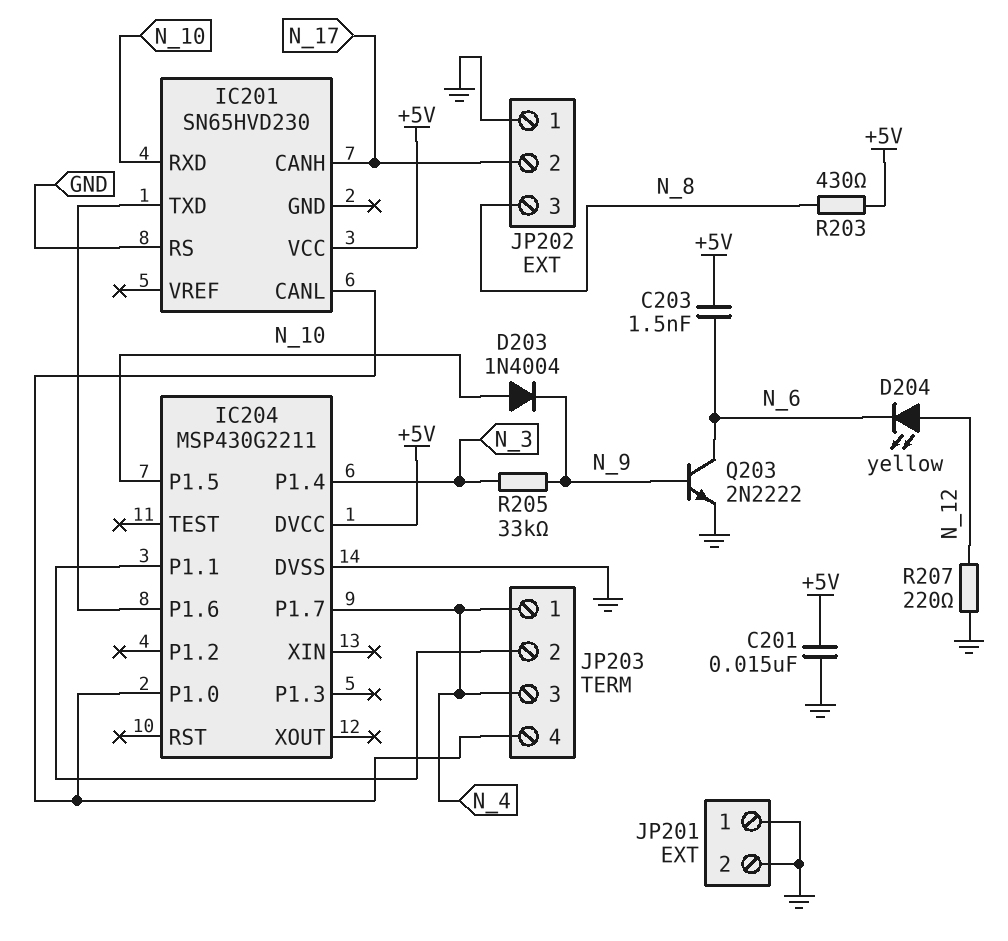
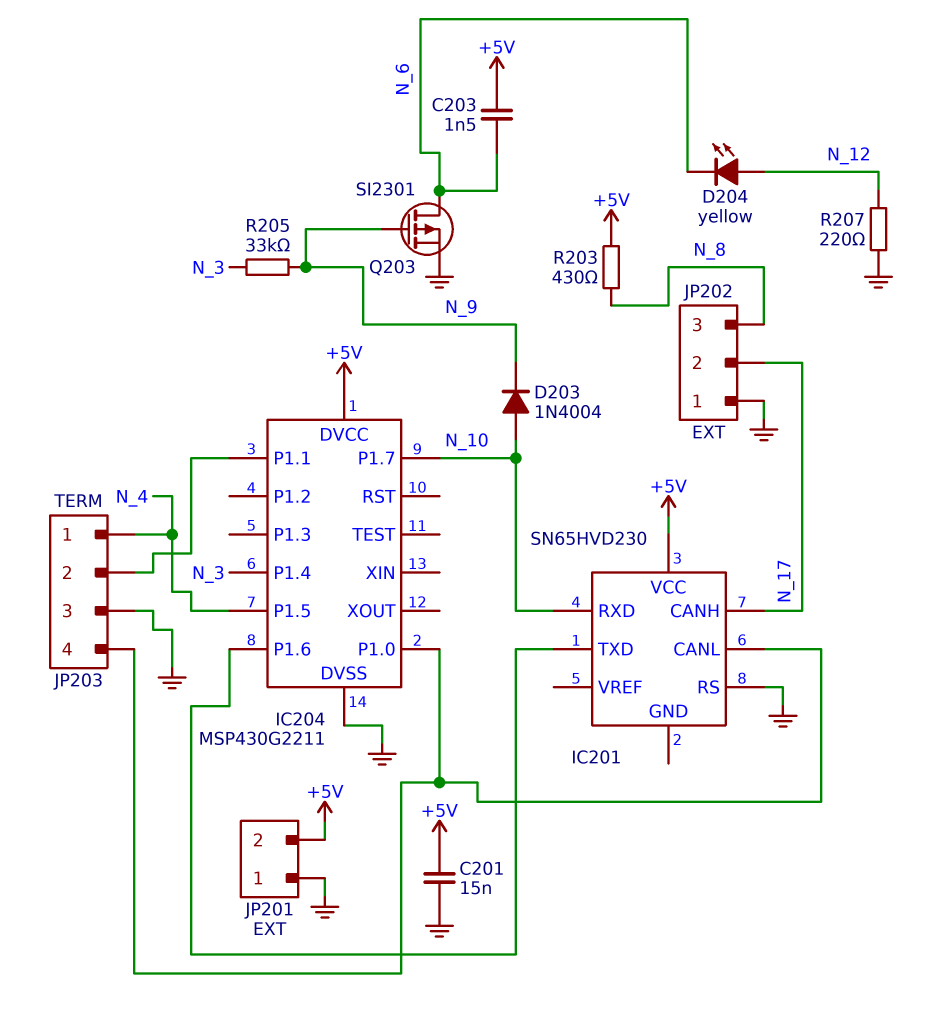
IC204 pin P1.5: N_10 -> N_4
IC204 pin P1.7: N_4 -> N_10
JP201 pin 2: GND -> +5V
JP203 pin 3: N_4 -> GND
Q203: NPN 2N2222 (B N_9, C N_6, E GND) -> PMOS SI2301 (G N_9, D N_6, S GND)

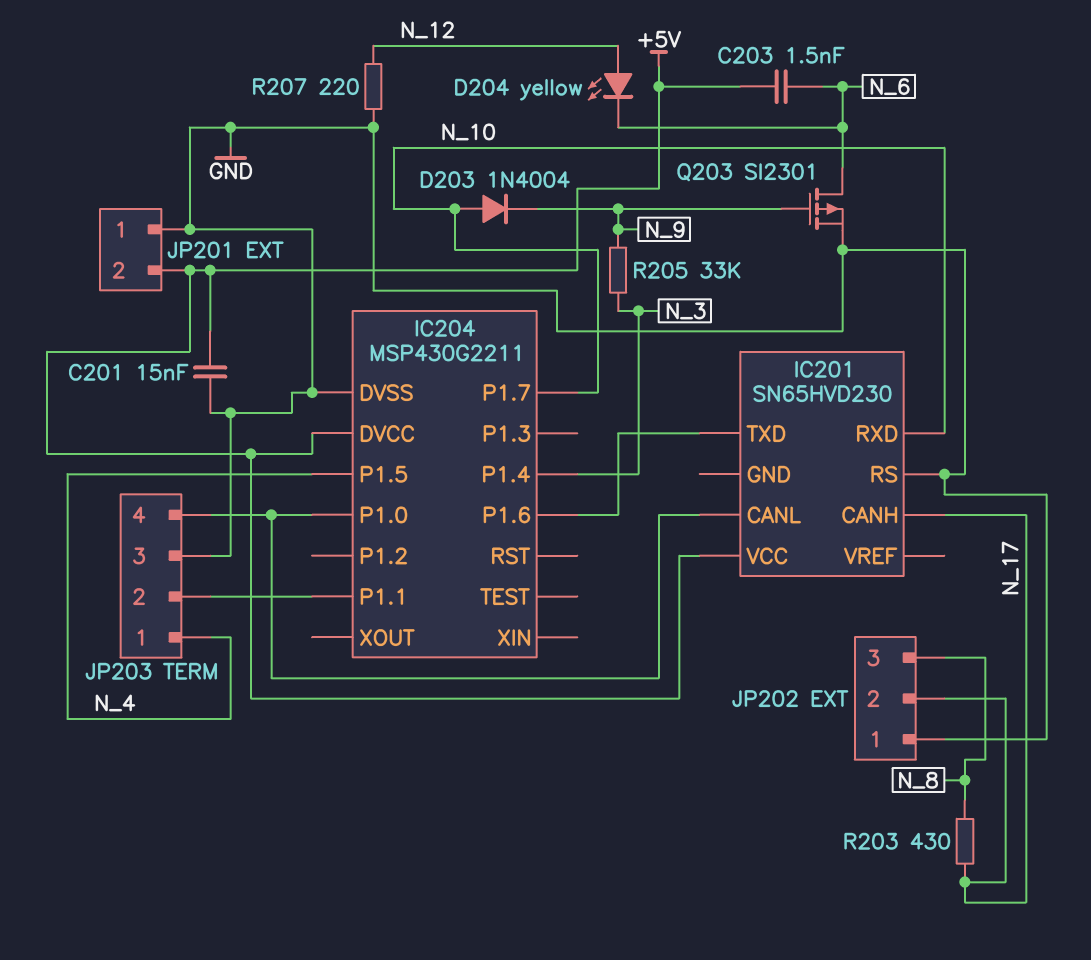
R203: 430 (+5V, N_8) -> 430 (N_8, N_17)

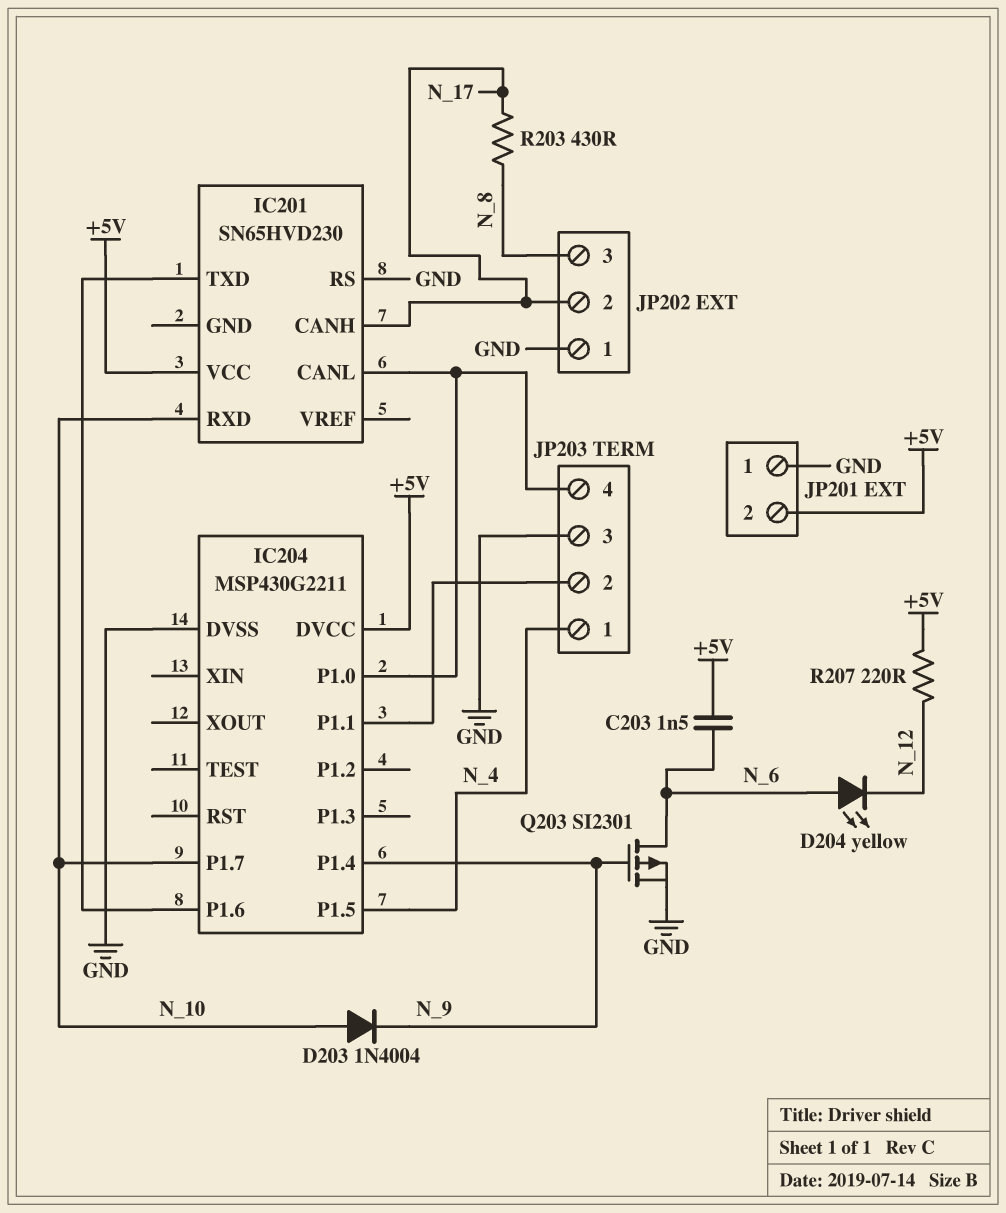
C201: 15nF (+5V, GND) -> none
D204: LED yellow (A N_12, K N_6) -> LED yellow (A N_6, K N_12)
IC204 pin P1.4: N_3 -> N_9
R205: 33k (N_3, N_9) -> none
R207: 220 (GND, N_12) -> 220 (+5V, N_12)

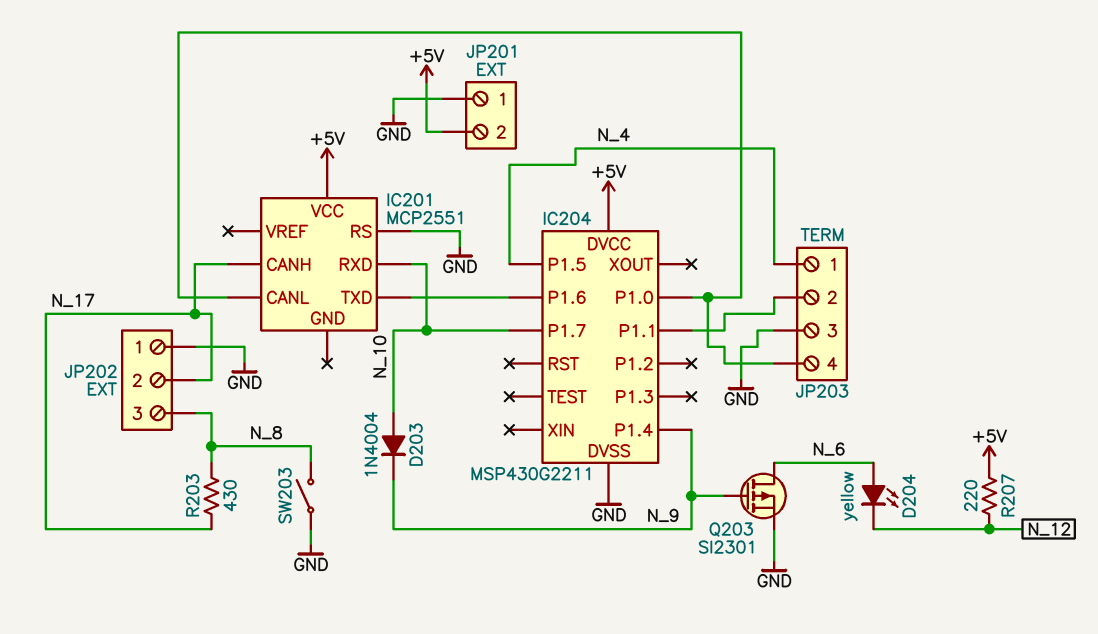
C203: 1.5nF (+5V, N_6) -> none
IC201: SN65HVD230 -> MCP2551
SW203: none -> switch (GND, N_8)

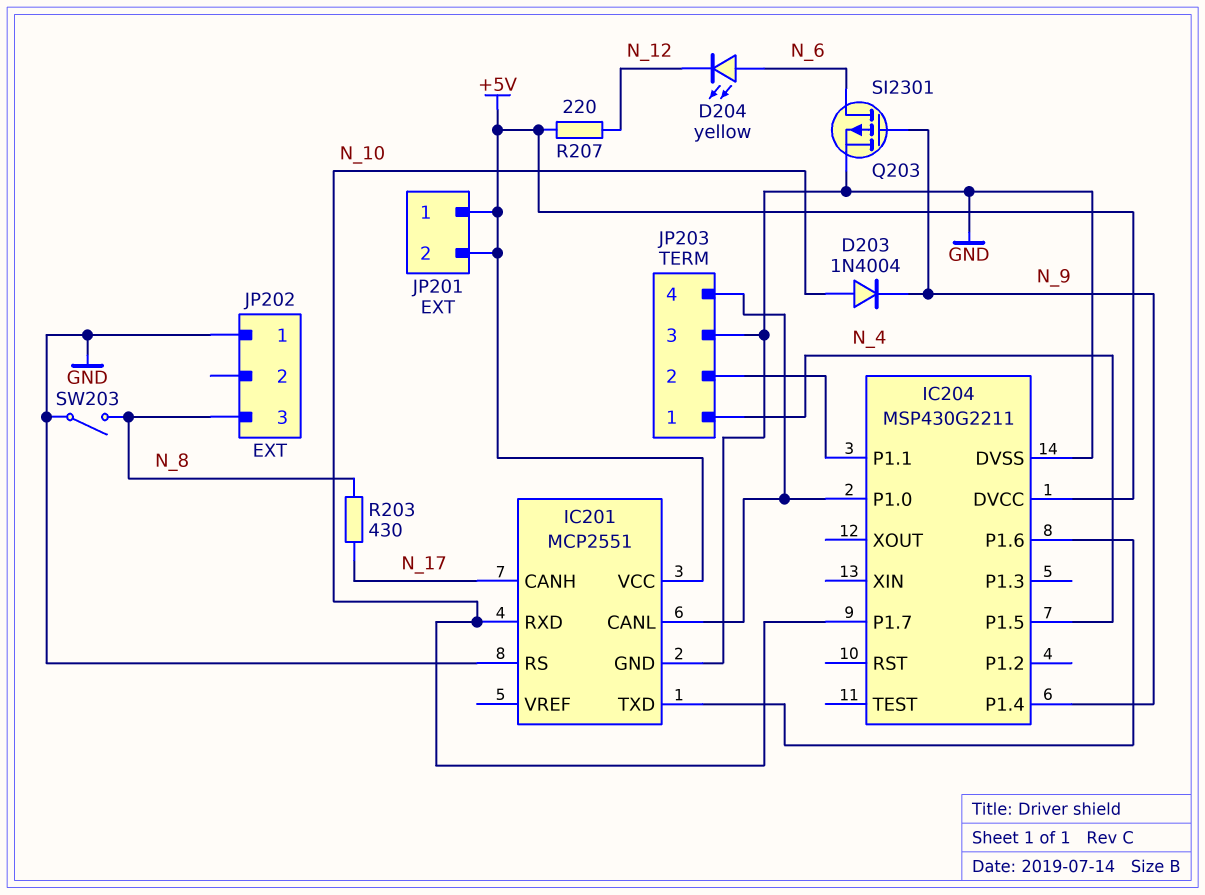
IC201 pin GND: none -> GND
JP201 pin 1: GND -> +5V
JP202 pin 2: N_17 -> none

